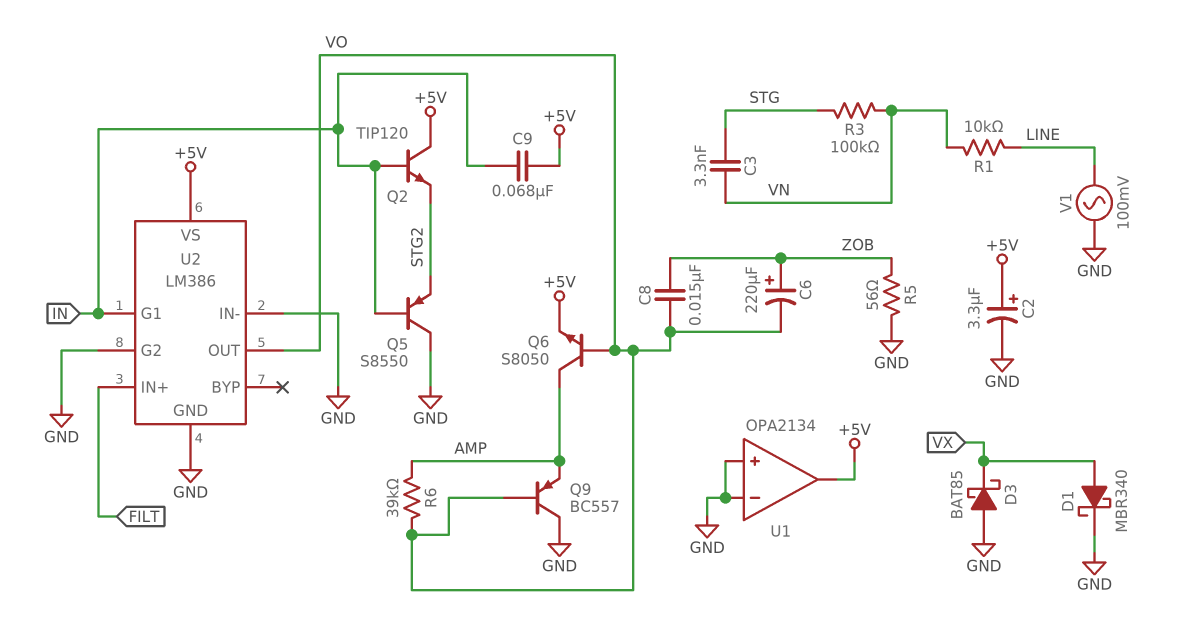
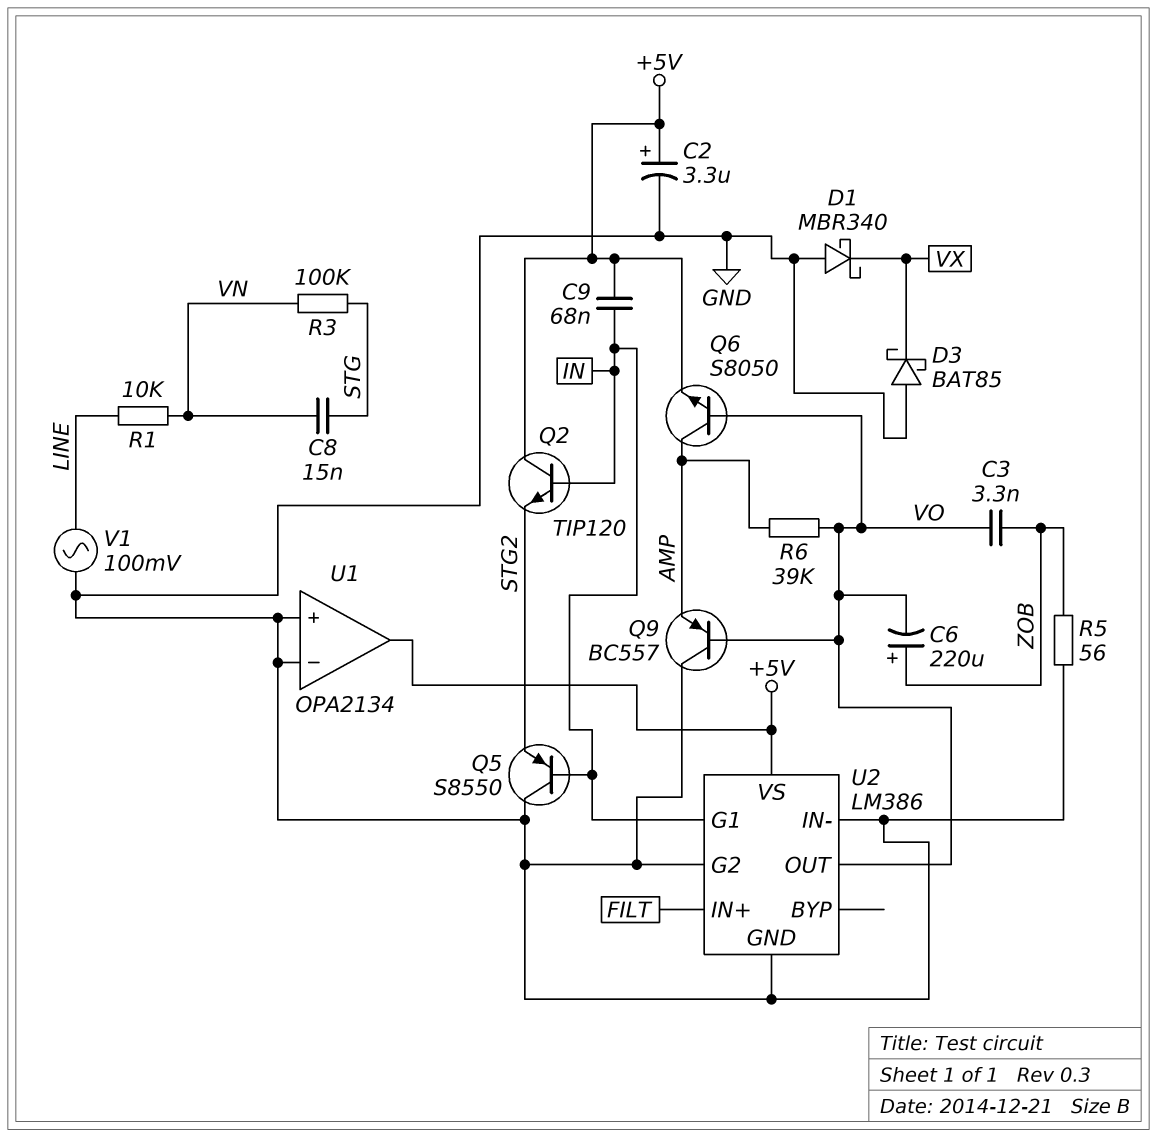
C3: 3.3nF (STG, VN) -> 3.3nF (VO, ZOB)
C8: 15nF (VO, ZOB) -> 15nF (STG, VN)
D1: schottky MBR340 (A VX, K GND) -> schottky MBR340 (A GND, K VX)

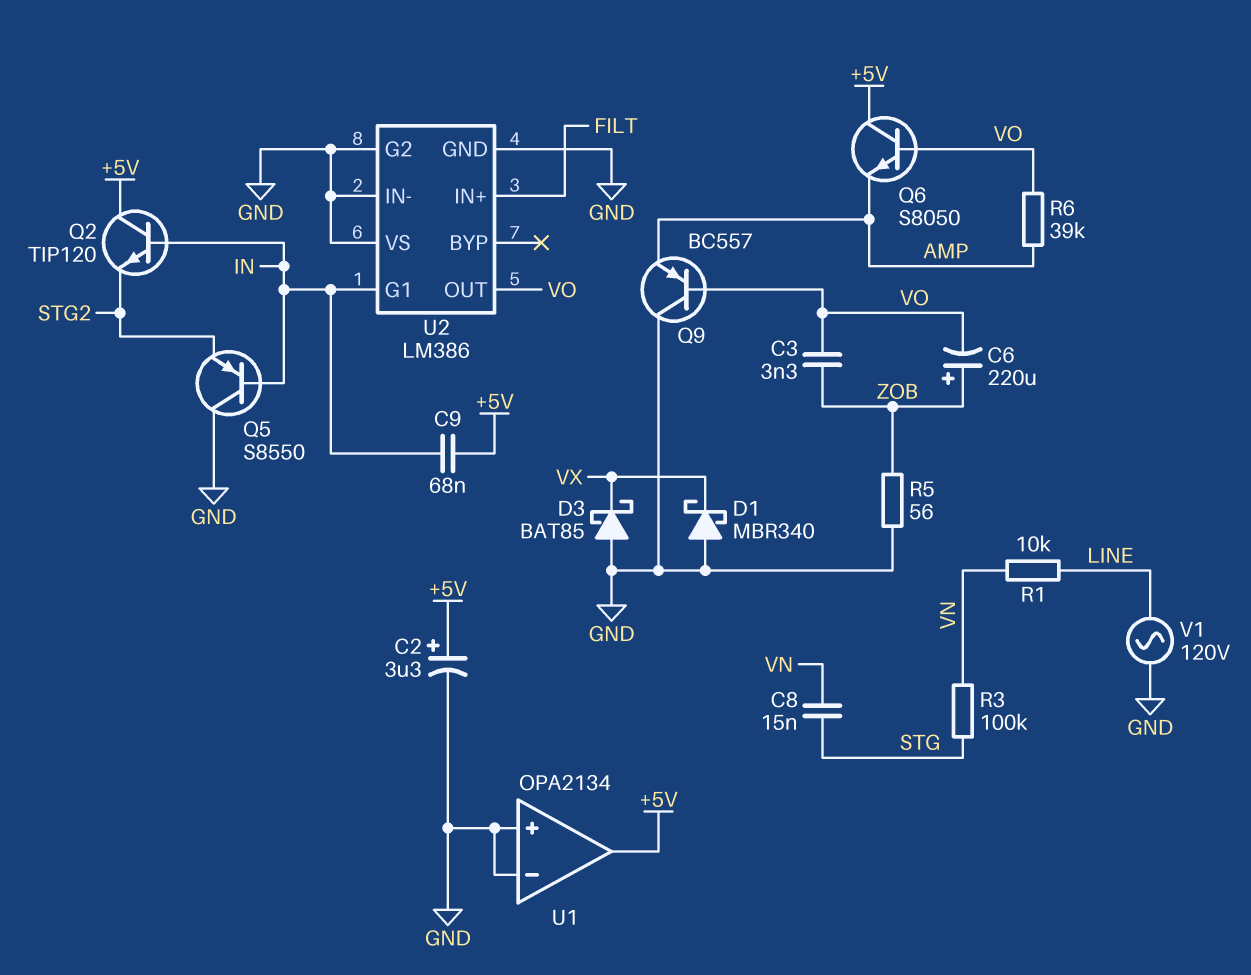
Q6: NPN S8050 (B VO, C AMP, E +5V) -> NPN S8050 (B VO, C +5V, E AMP)
U2 pin VS: +5V -> GND
V1: AC 100mV (GND, LINE) -> AC 120V (GND, LINE)

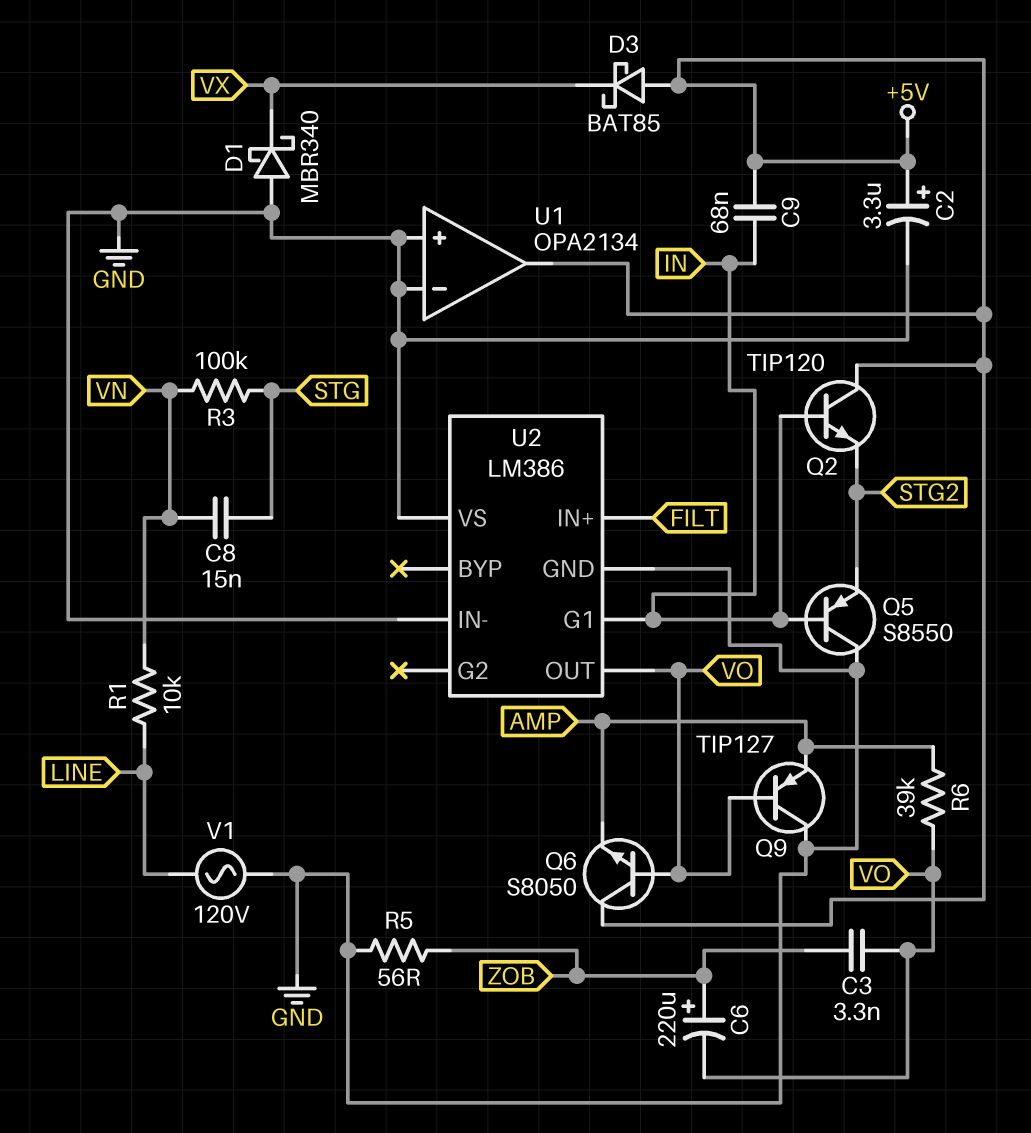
D3: schottky BAT85 (A GND, K VX) -> schottky BAT85 (A +5V, K VX)
Q9: PNP BC557 (B VO, C GND, E AMP) -> PNP TIP127 (B VO, C GND, E AMP)
U2 pin G2: GND -> none

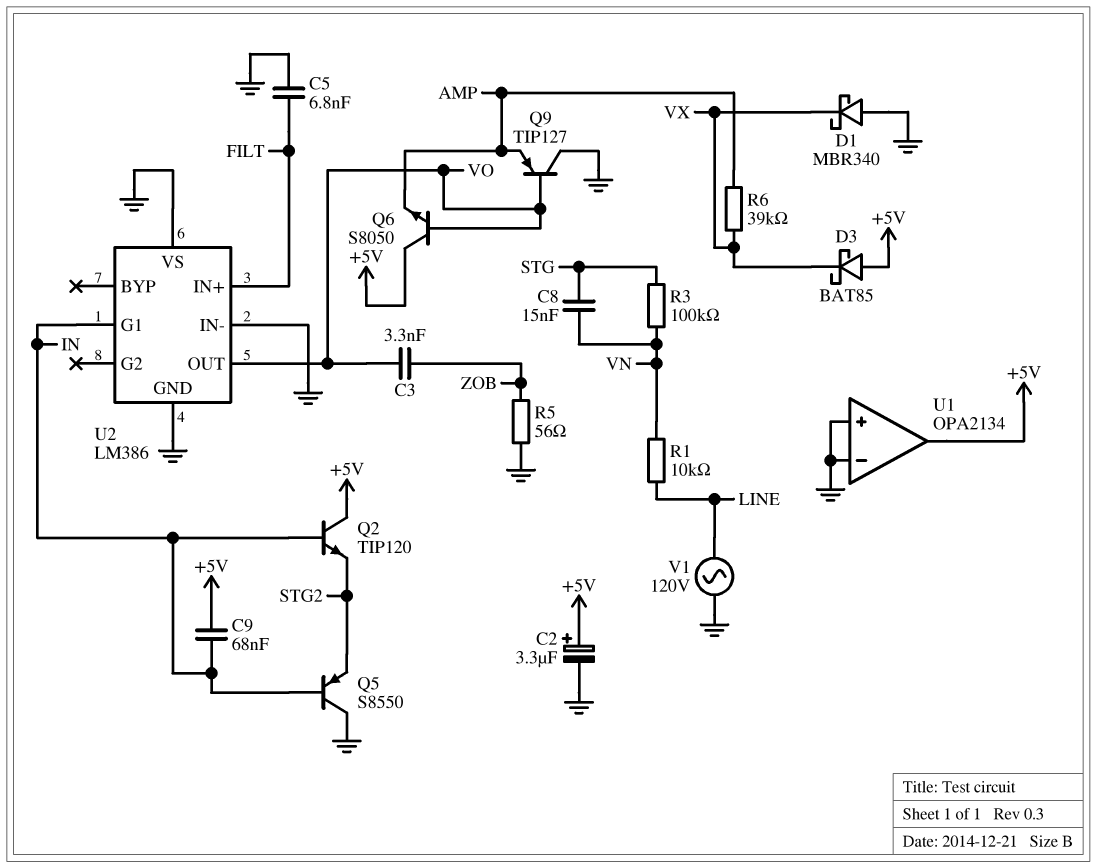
C5: none -> 6.8nF (FILT, GND)
C6: 220uF (plus ZOB, minus VO) -> none
R6: 39k (AMP, VO) -> 39k (AMP, VX)

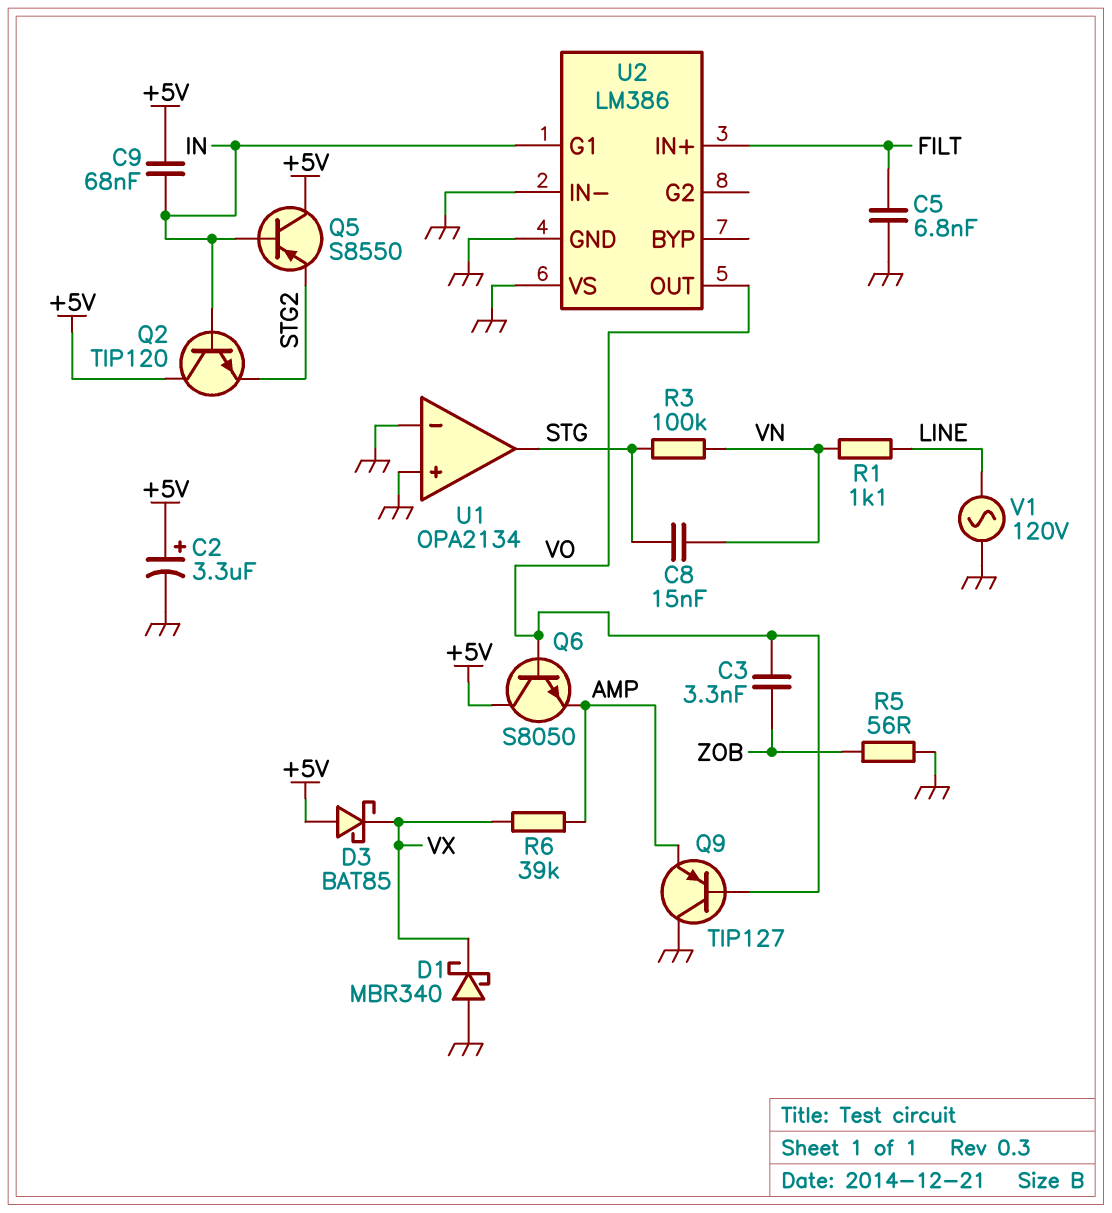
Q5: PNP S8550 (B IN, C GND, E STG2) -> PNP S8550 (B IN, C +5V, E STG2)
R1: 10k (LINE, VN) -> 1.1k (LINE, VN)
U1 pin out: +5V -> STG

